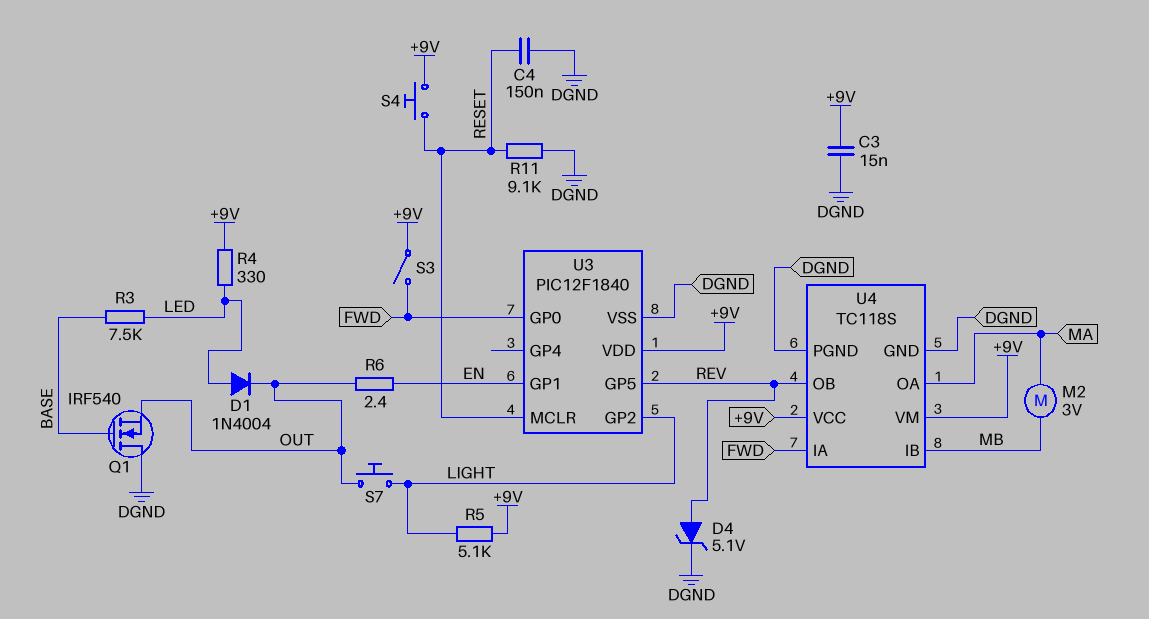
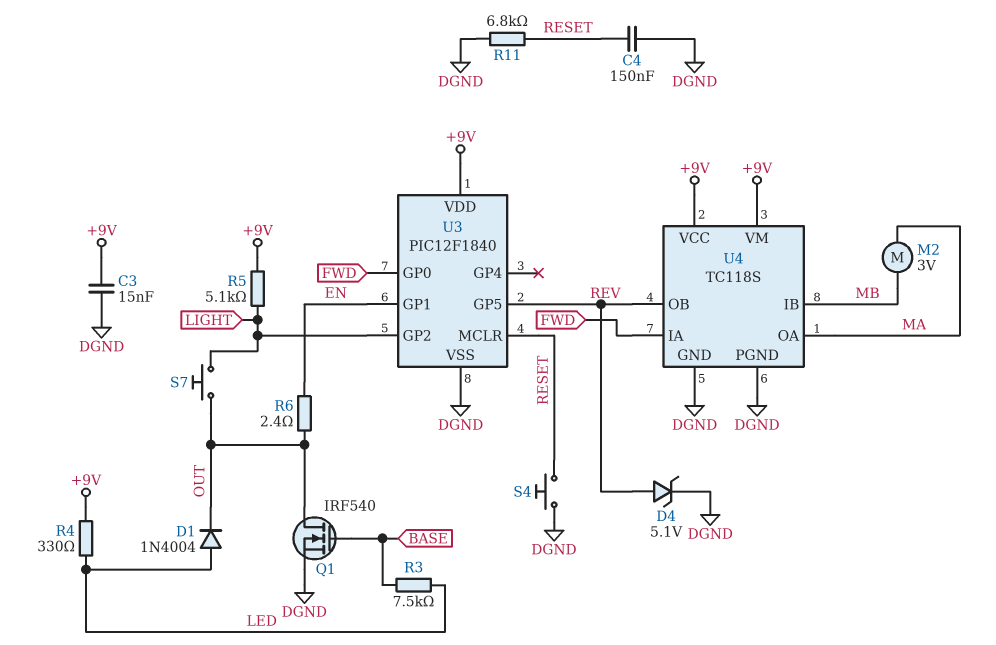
Q1: NMOS IRF540 (G BASE, D DGND, S OUT) -> NMOS IRF540 (G BASE, D OUT, S DGND)
R11: 9.1k (DGND, RESET) -> 6.8k (DGND, RESET)
S3: switch (+9V, FWD) -> none
S4: button (+9V, RESET) -> button (DGND, RESET)

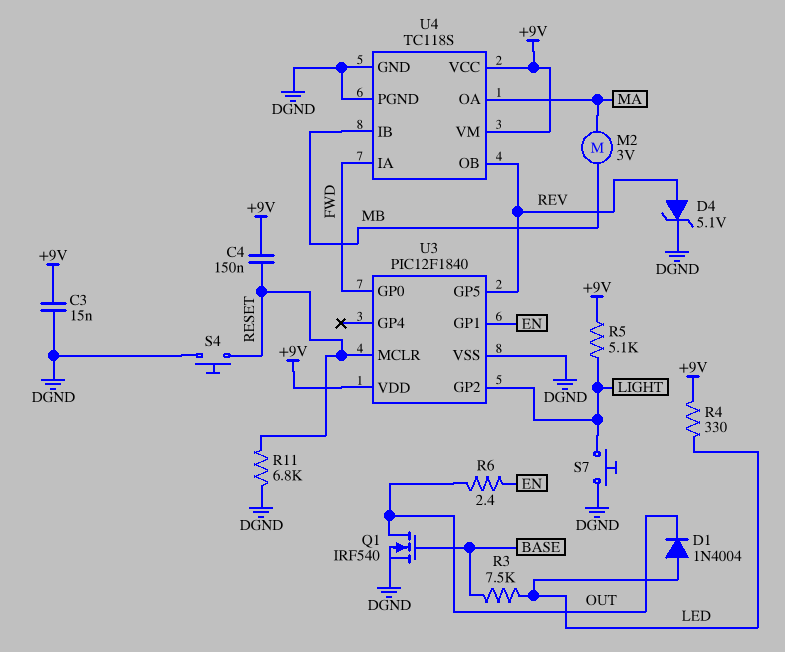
C4: 150nF (DGND, RESET) -> 150nF (+9V, RESET)
S7: button (LIGHT, OUT) -> button (DGND, LIGHT)

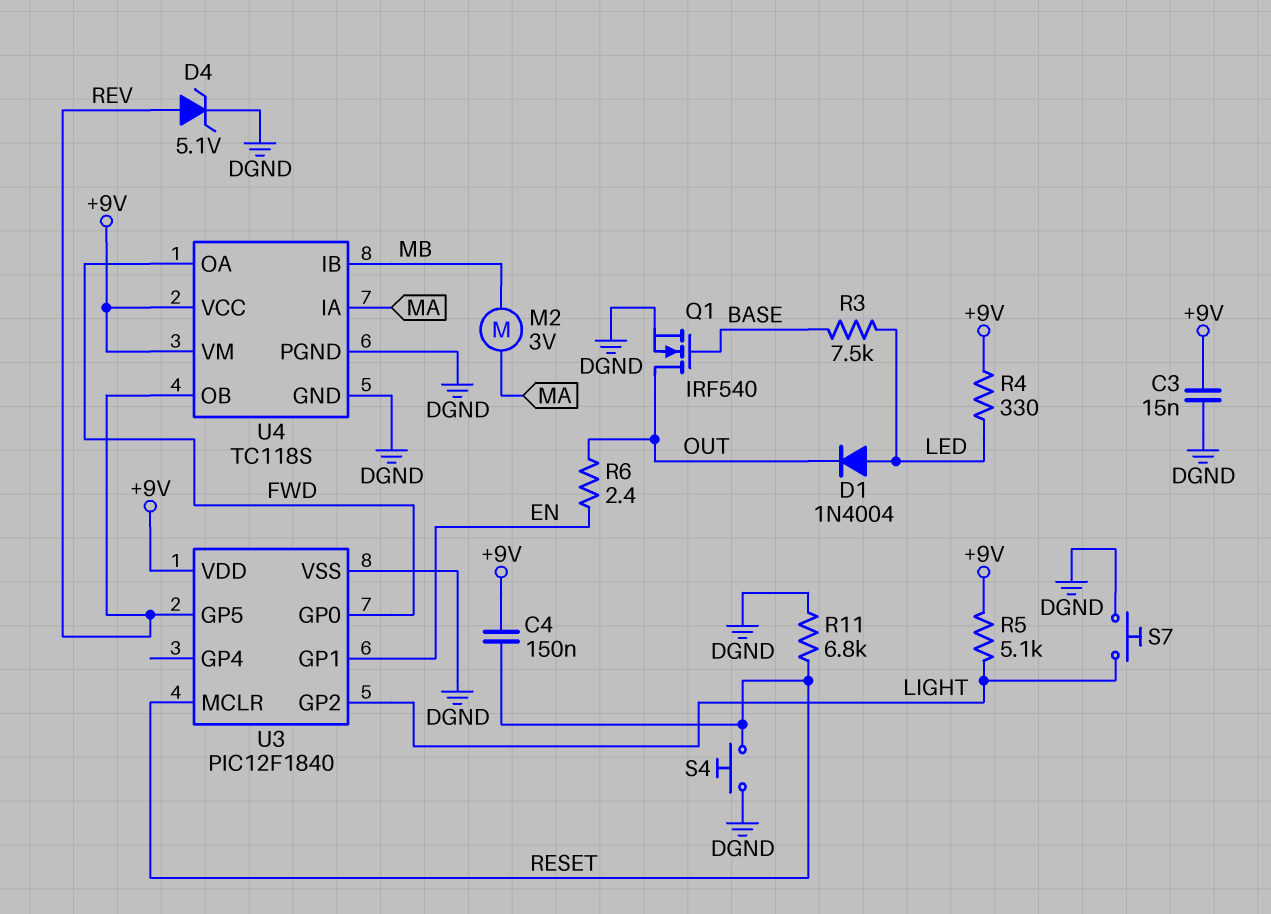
U4 pin IA: FWD -> MA
U4 pin OA: MA -> FWD

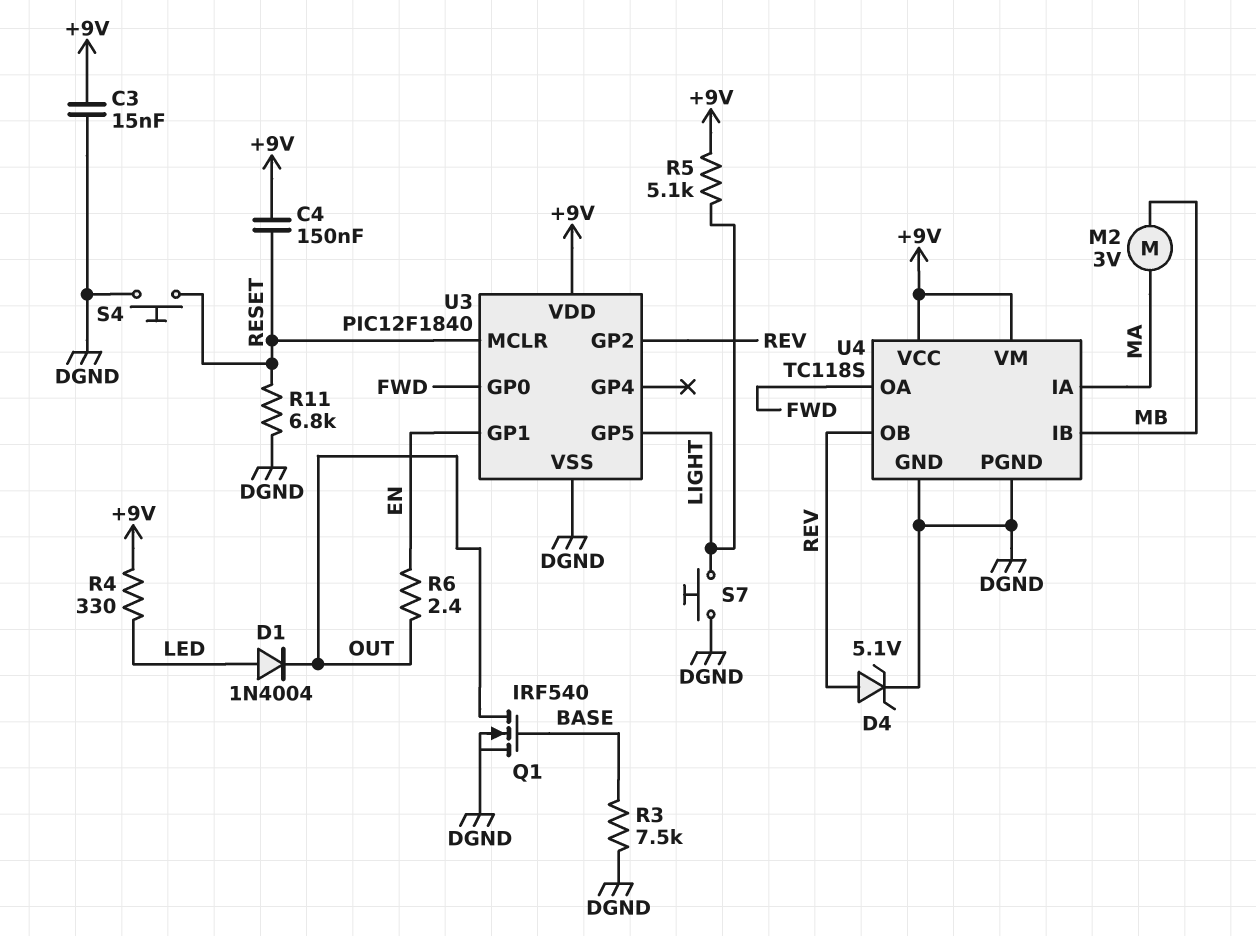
R3: 7.5k (BASE, LED) -> 7.5k (BASE, DGND)
U3 pin GP2: LIGHT -> REV
U3 pin GP5: REV -> LIGHT

